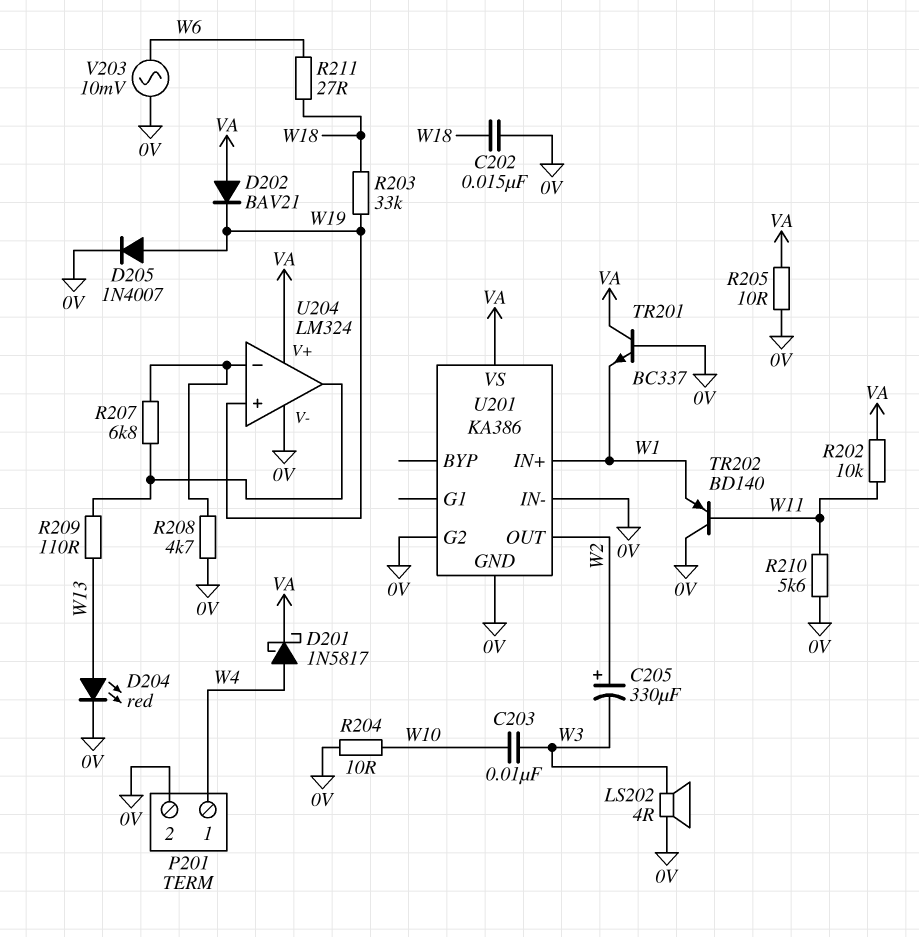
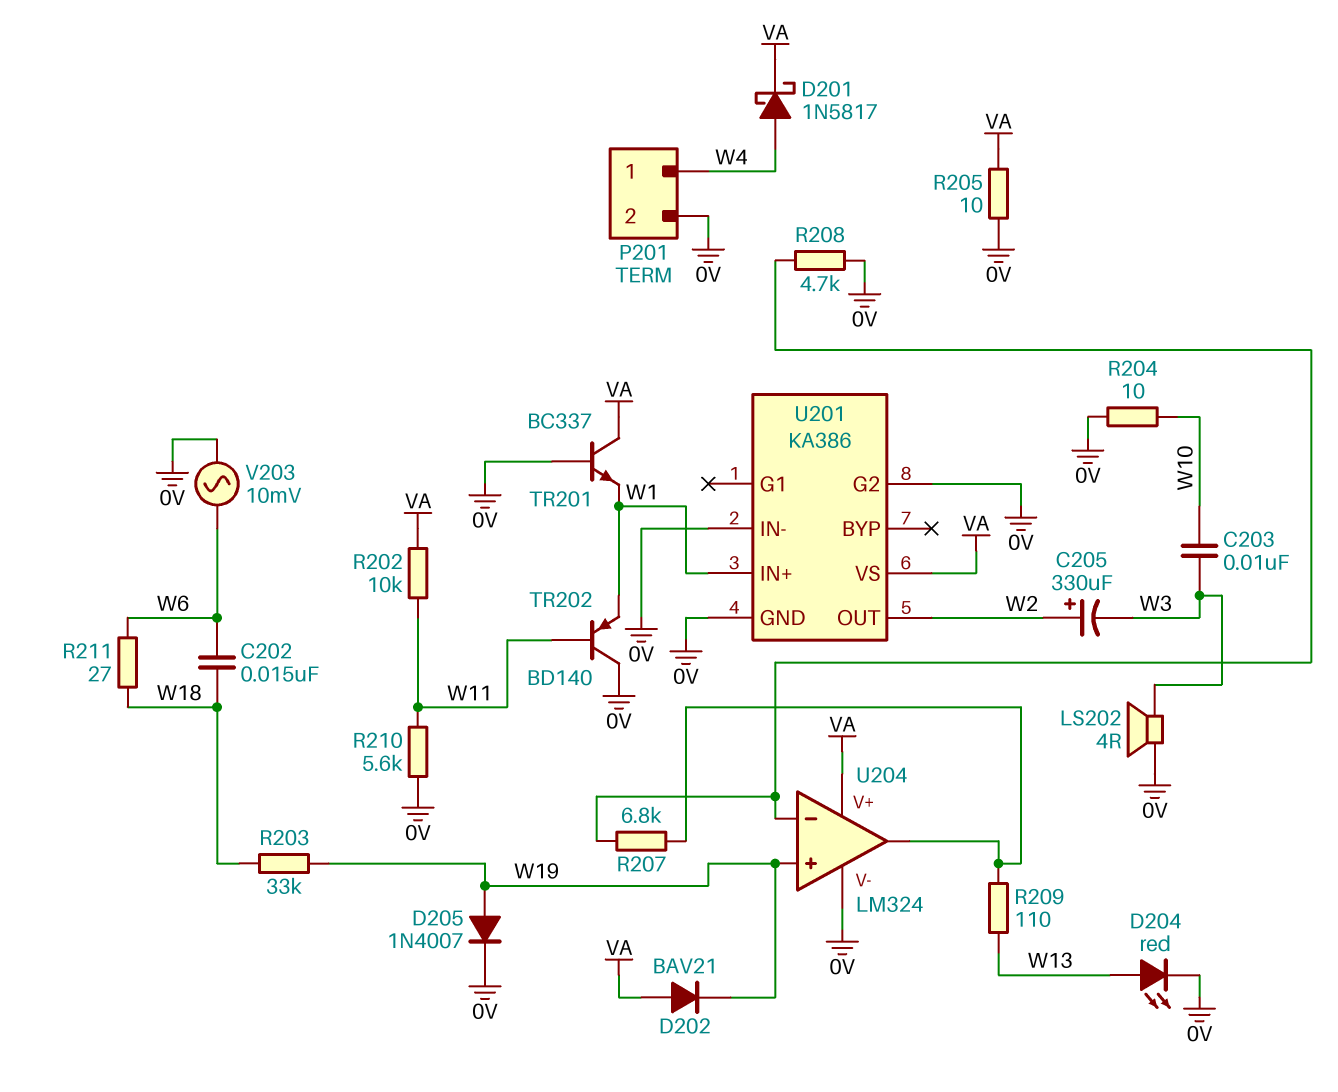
C202: 15nF (0V, W18) -> 15nF (W6, W18)

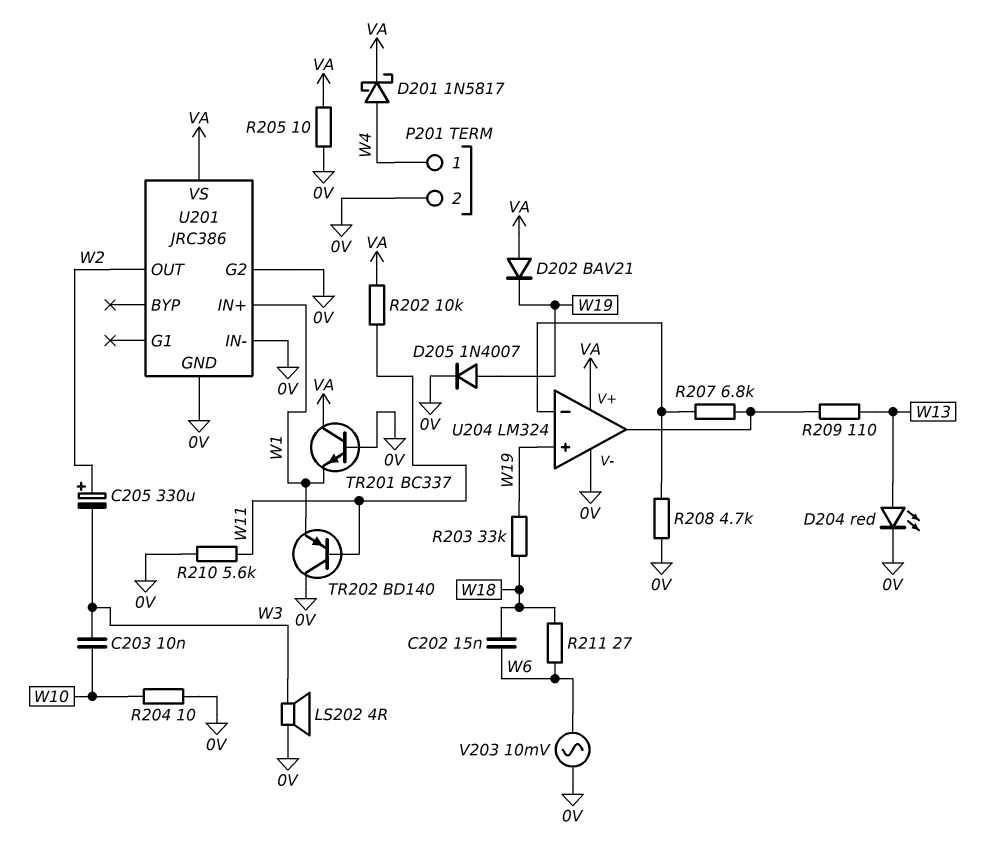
U201: KA386 -> JRC386

